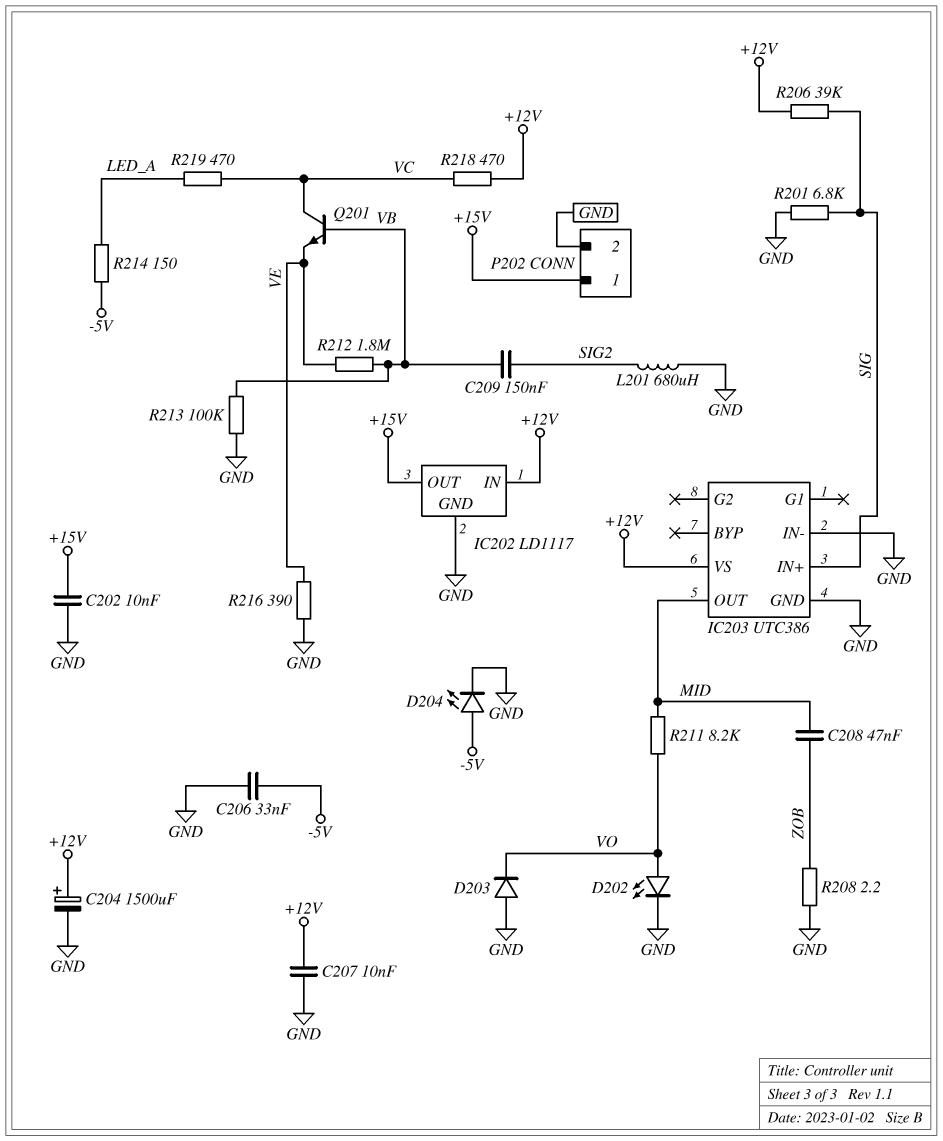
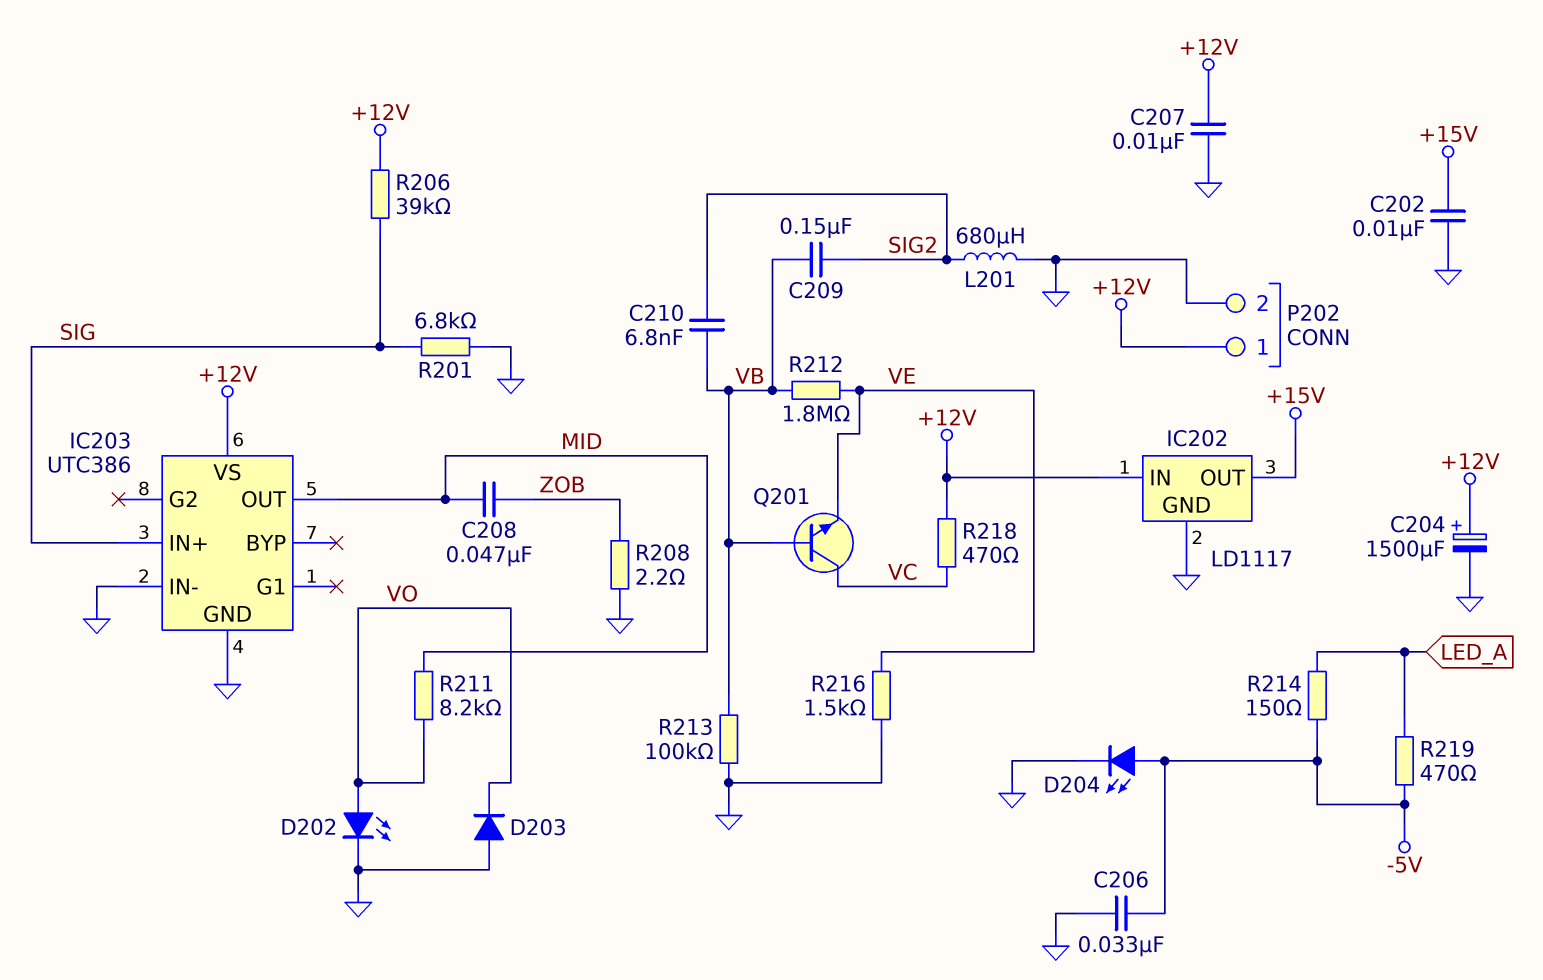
C210: none -> 6.8nF (SIG2, VB)
P202 pin 1: +15V -> +12V
R216: 390 (GND, VE) -> 1.5k (GND, VE)
R219: 470 (LED_A, VC) -> 470 (-5V, LED_A)

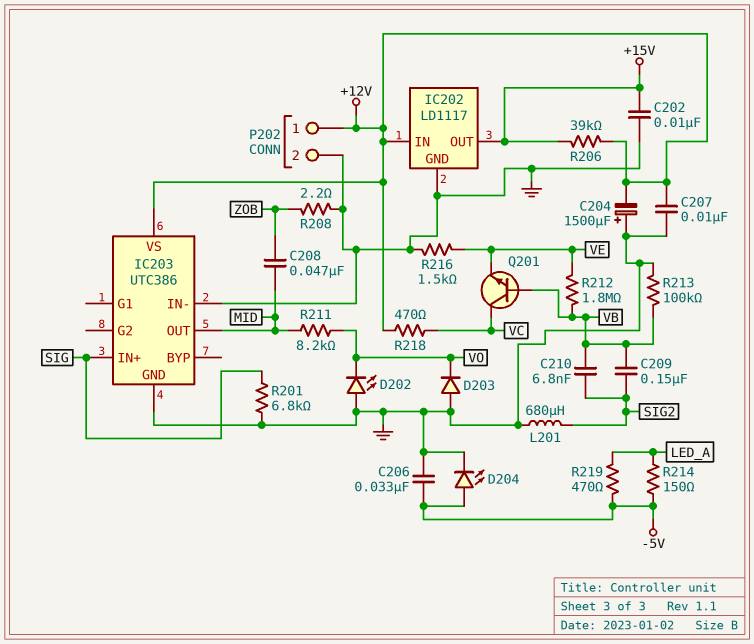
C204: 1500uF (plus +12V, minus GND) -> 1500uF (plus GND, minus +12V)
D202: LED (A VO, K GND) -> LED (A GND, K VO)
R206: 39k (+12V, SIG) -> 39k (+12V, +15V)

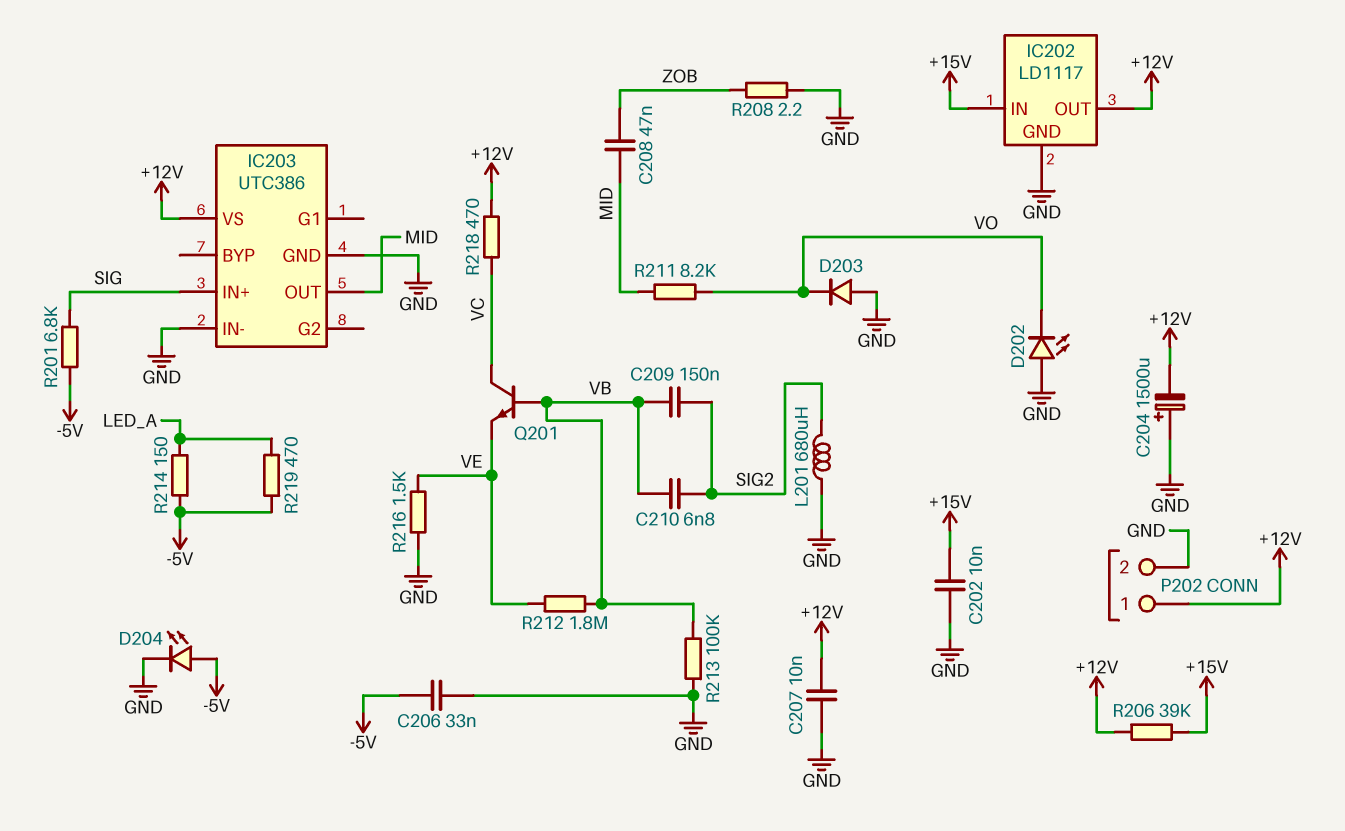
IC202 pin IN: +12V -> +15V
IC202 pin OUT: +15V -> +12V
R201: 6.8k (GND, SIG) -> 6.8k (-5V, SIG)

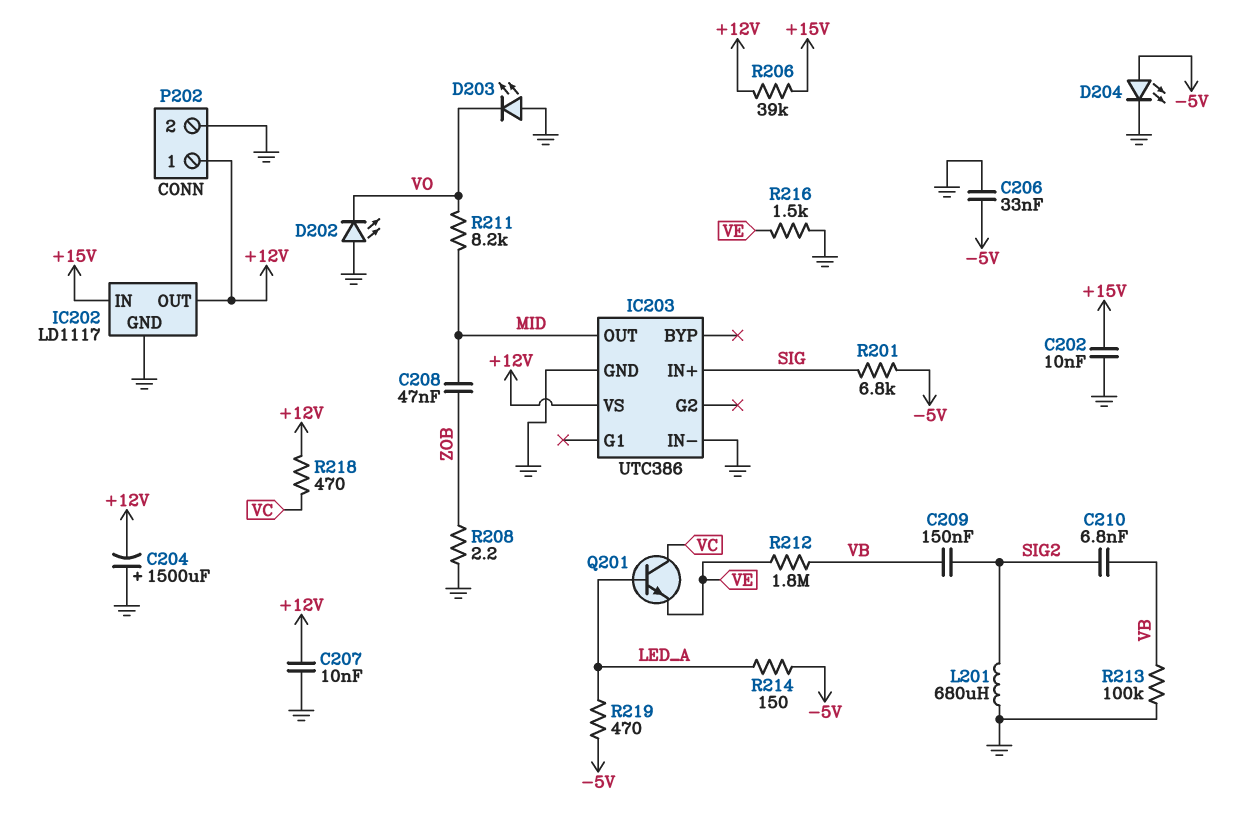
D203: diode (A GND, K VO) -> LED (A GND, K VO)
Q201: NPN (B VB, C VC, E VE) -> NPN (B LED_A, C VC, E VE)

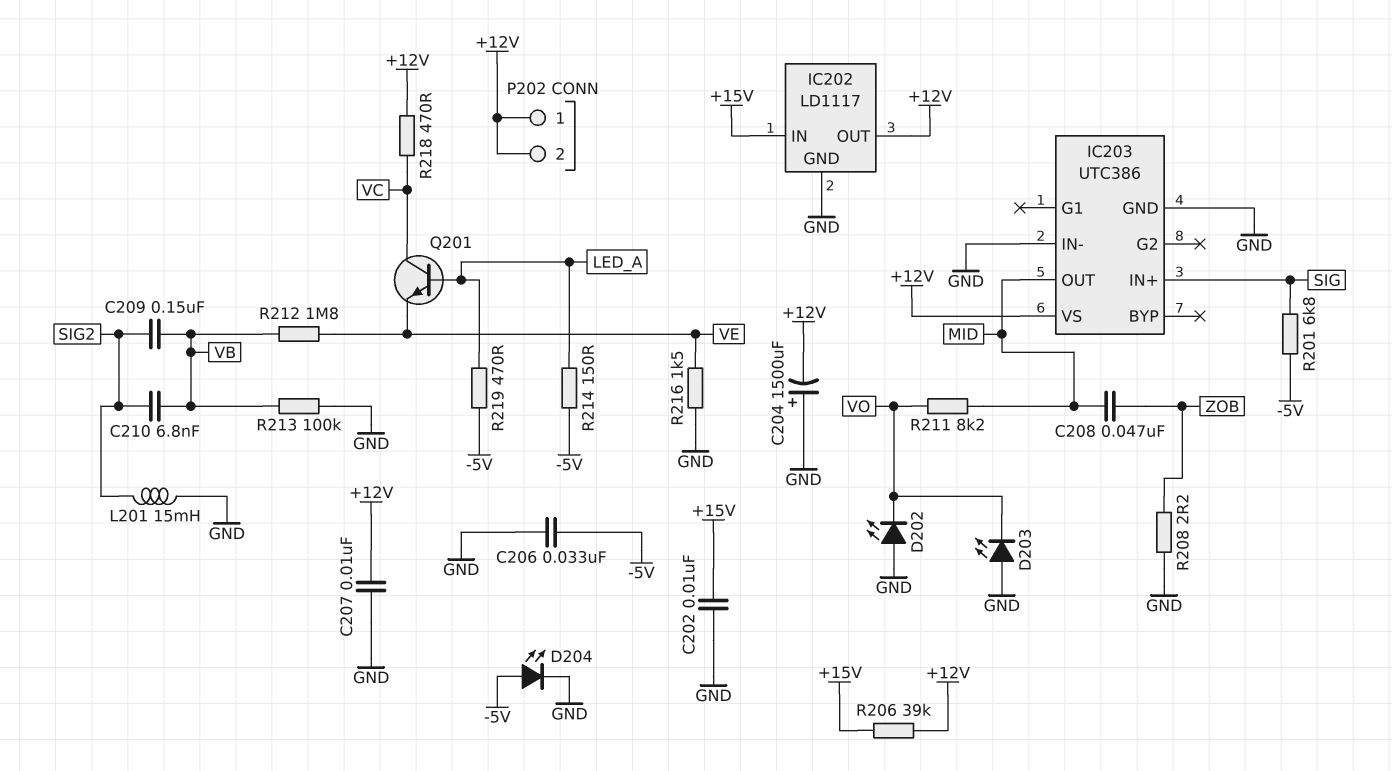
L201: 680uH (GND, SIG2) -> 15mH (GND, SIG2)
P202 pin 2: GND -> +12V

